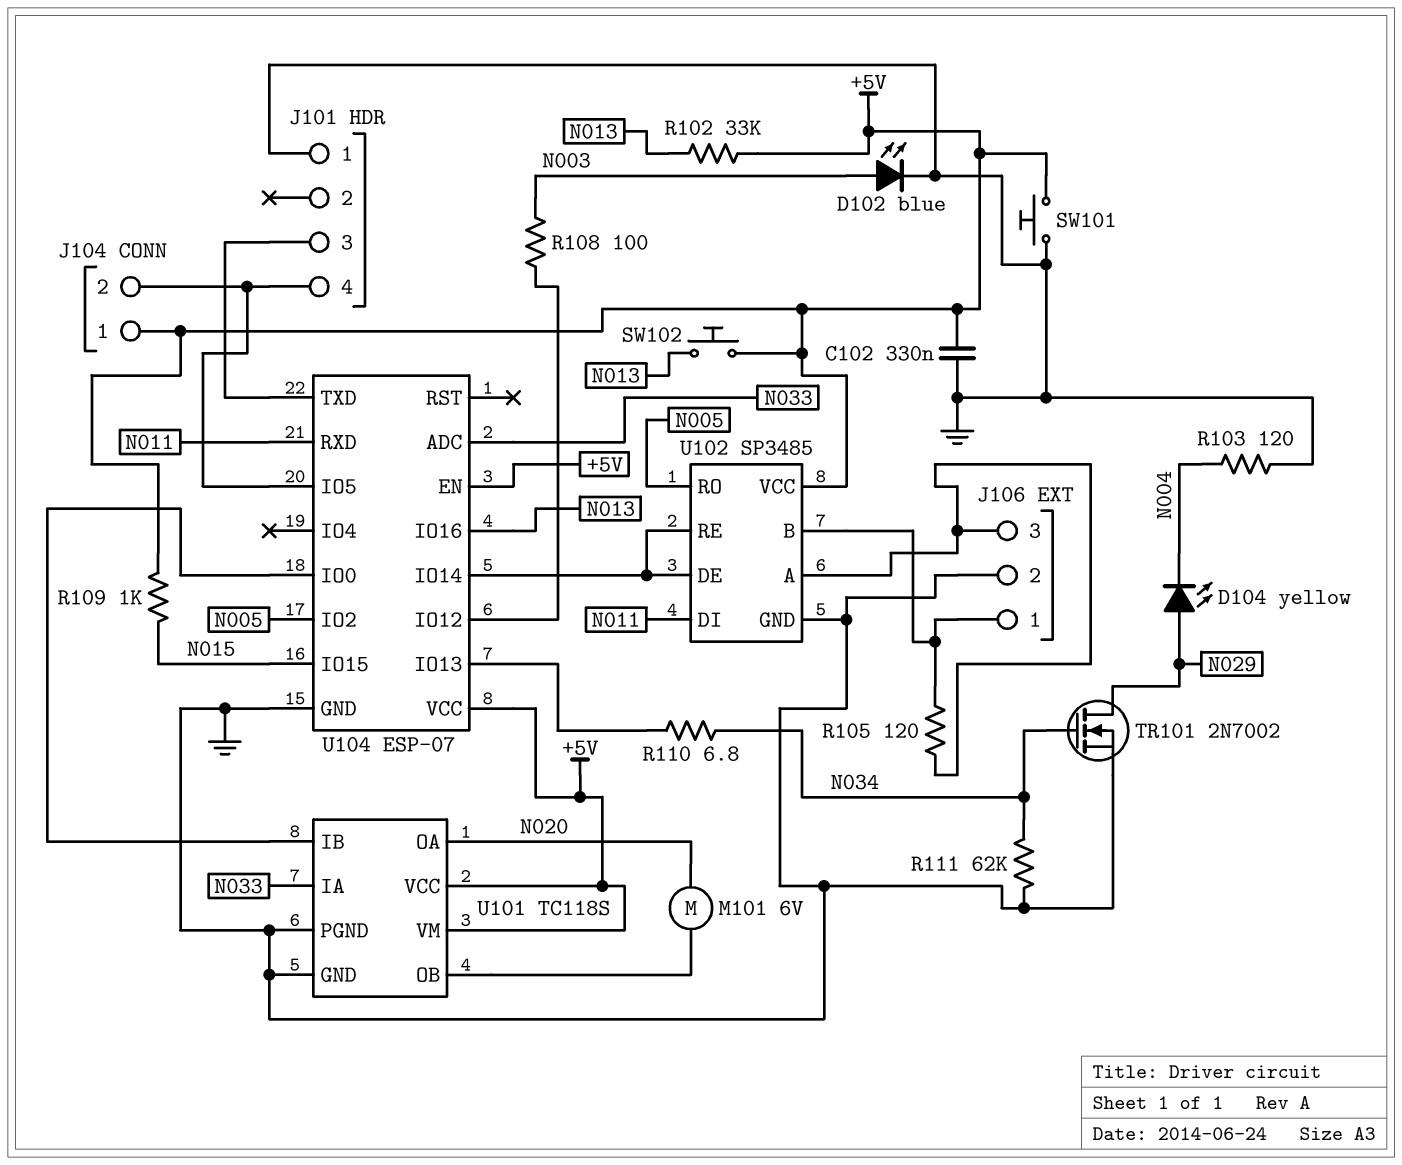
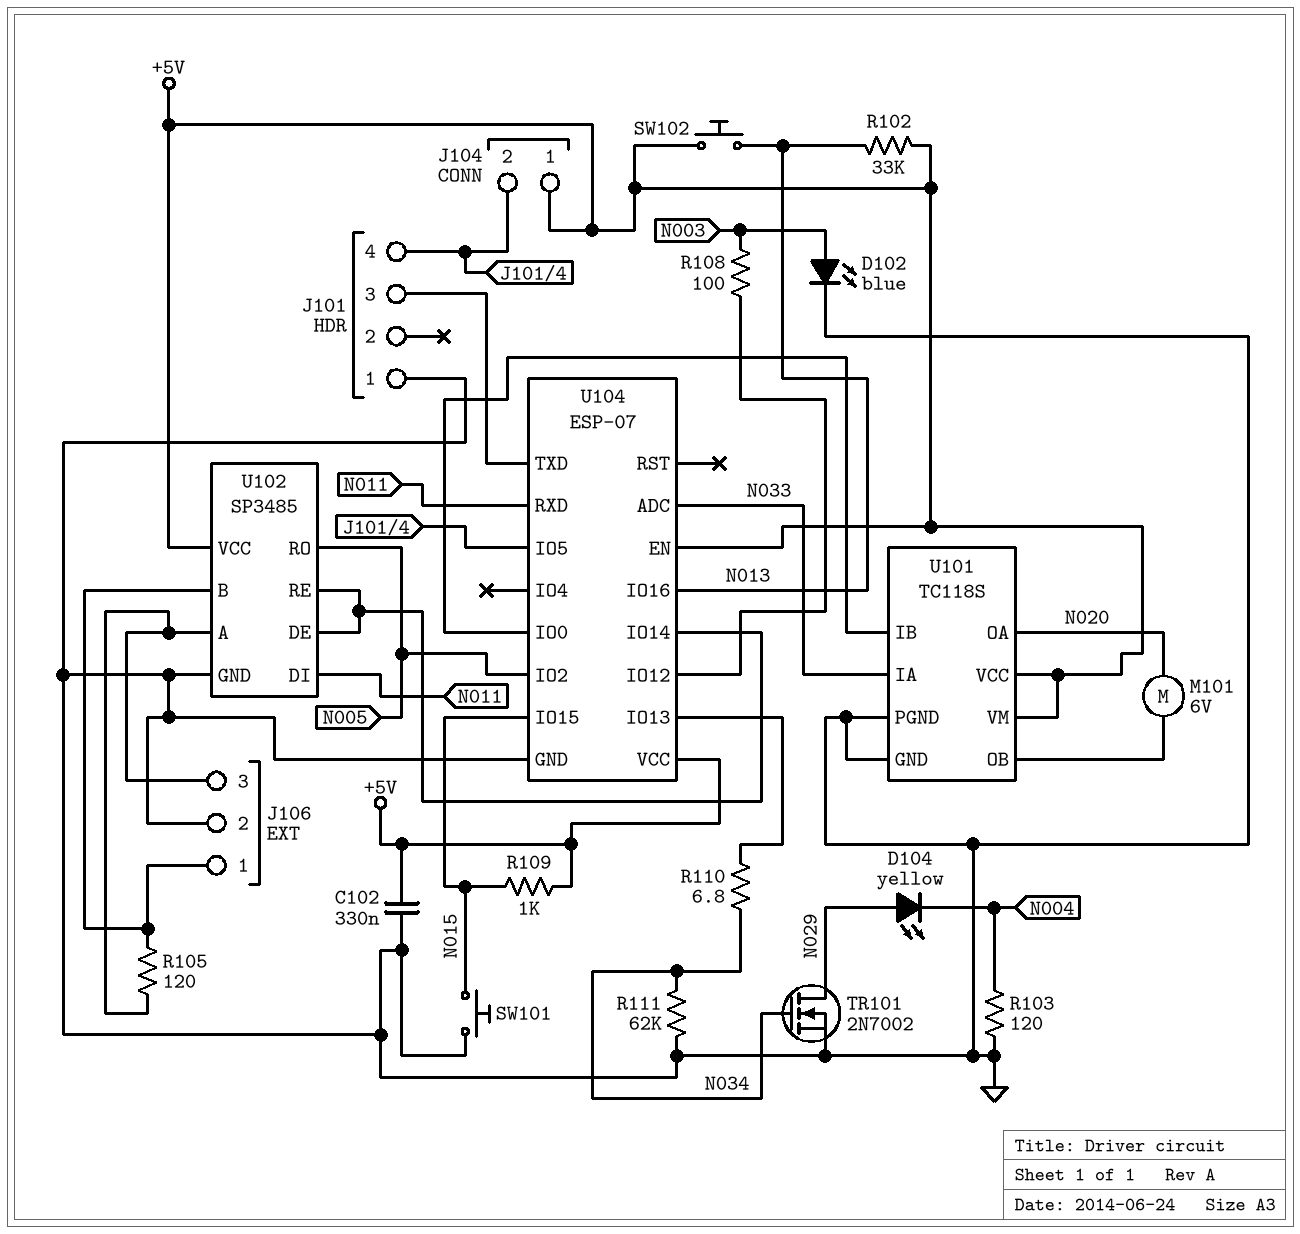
SW101: button (+5V, GND) -> button (GND, N015)

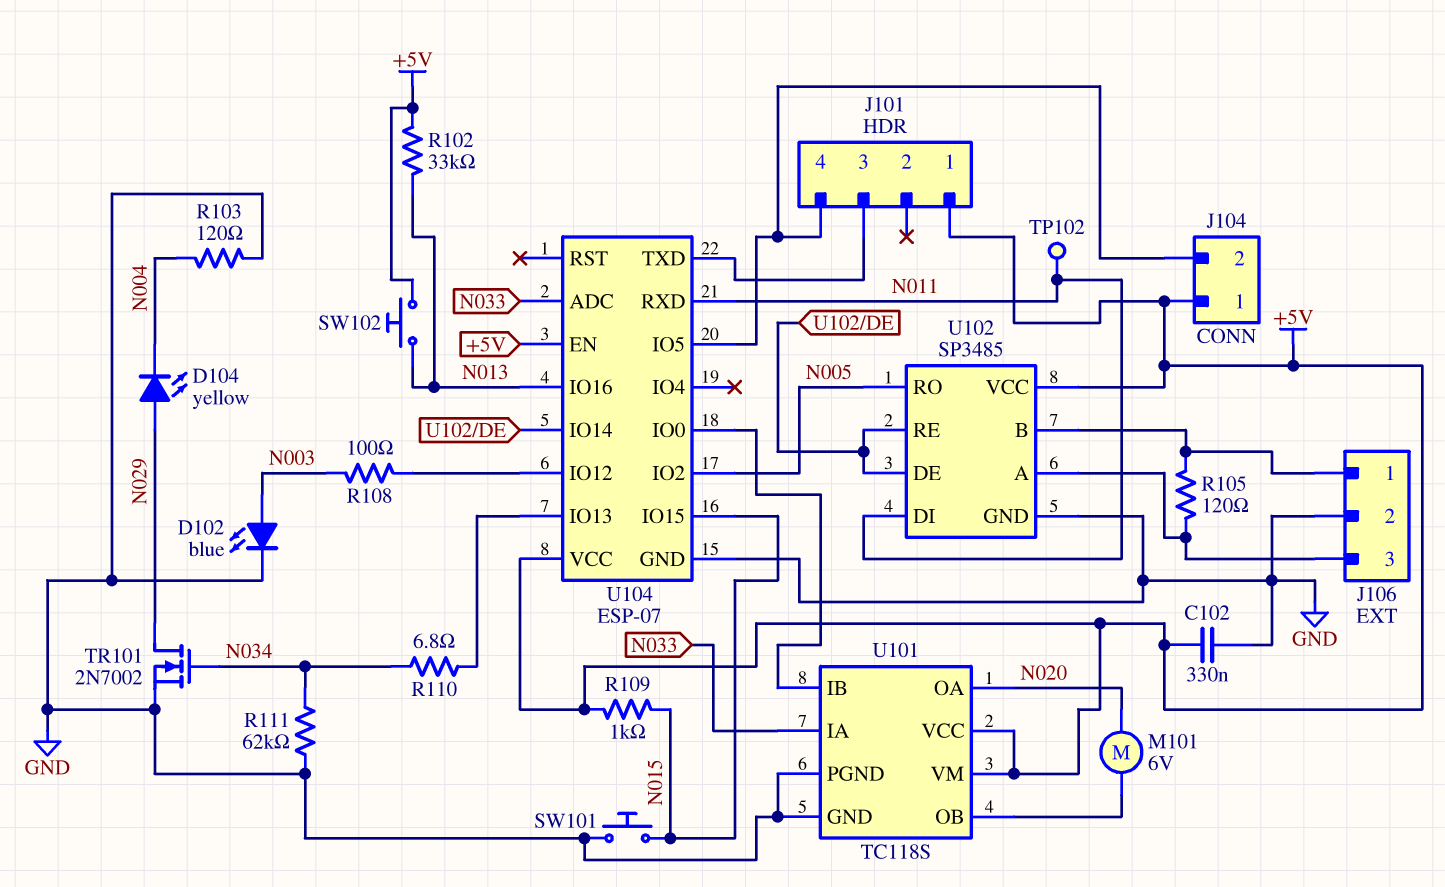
J101 pin 1: GND -> +5V
TP102: none -> test point (N011)

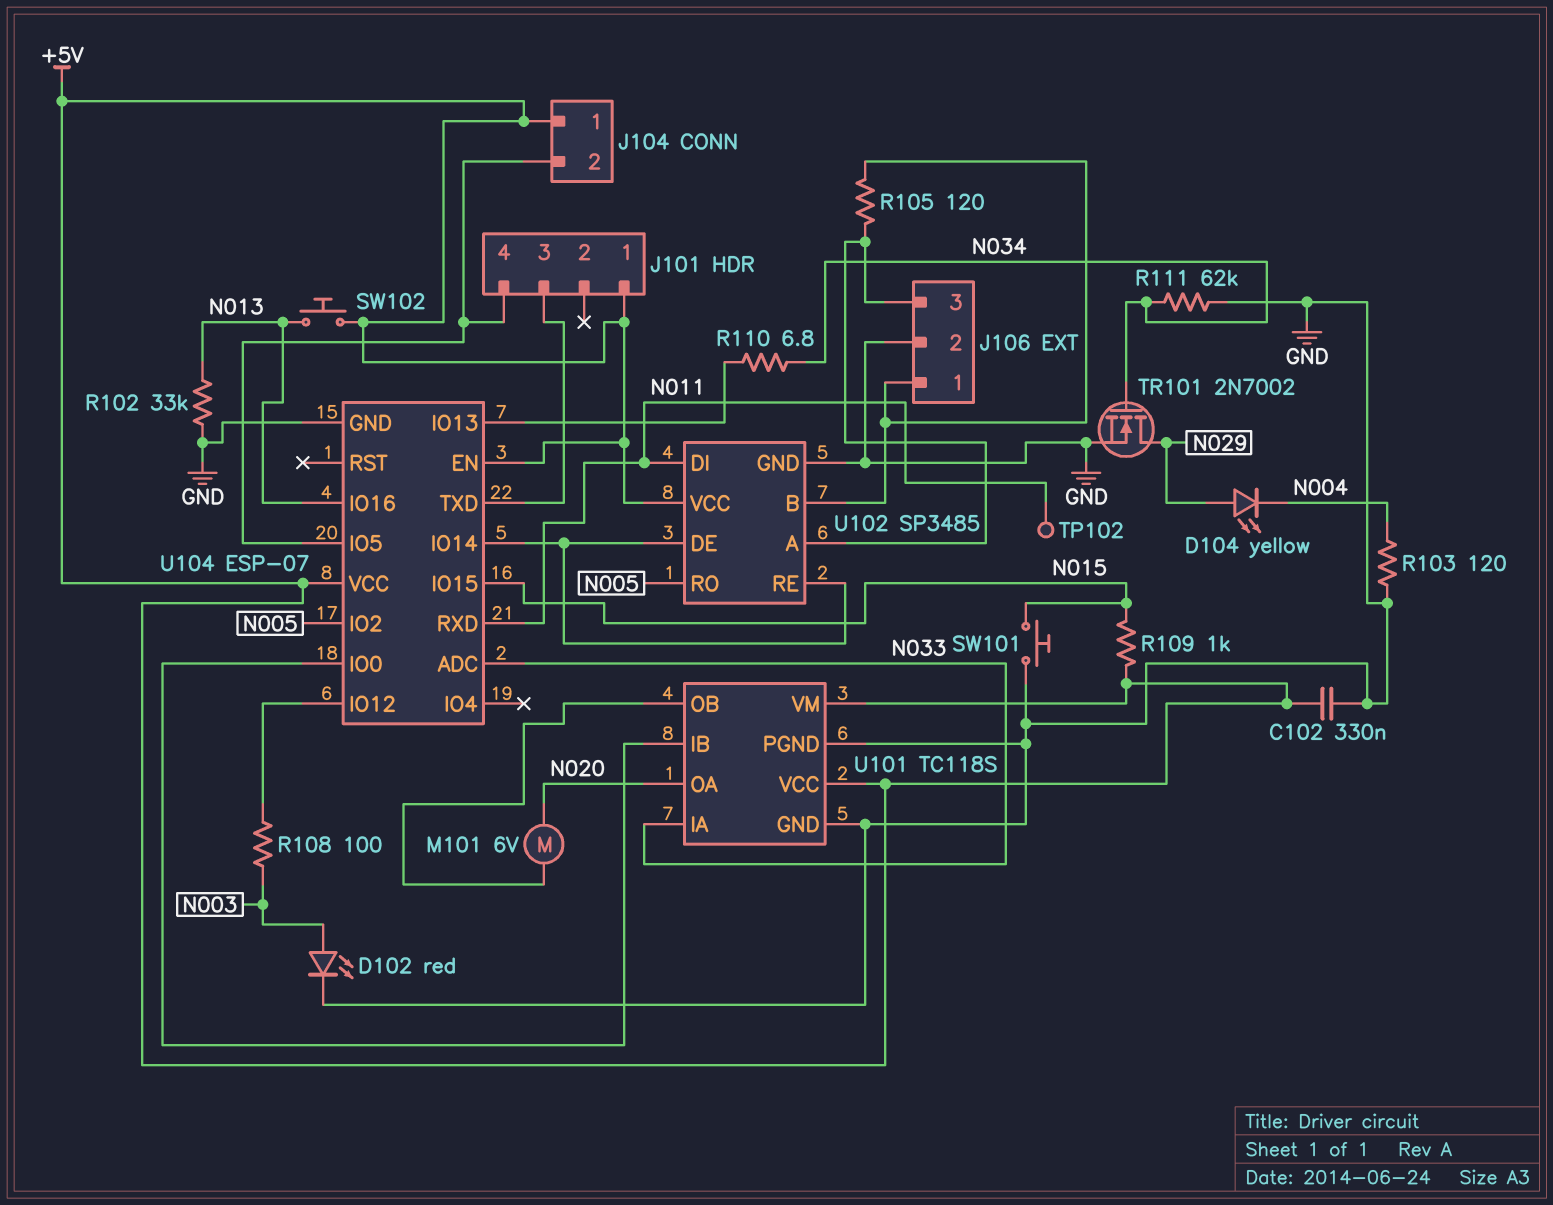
D102: LED blue (A N003, K GND) -> LED red (A N003, K GND)
R102: 33k (+5V, N013) -> 33k (GND, N013)

